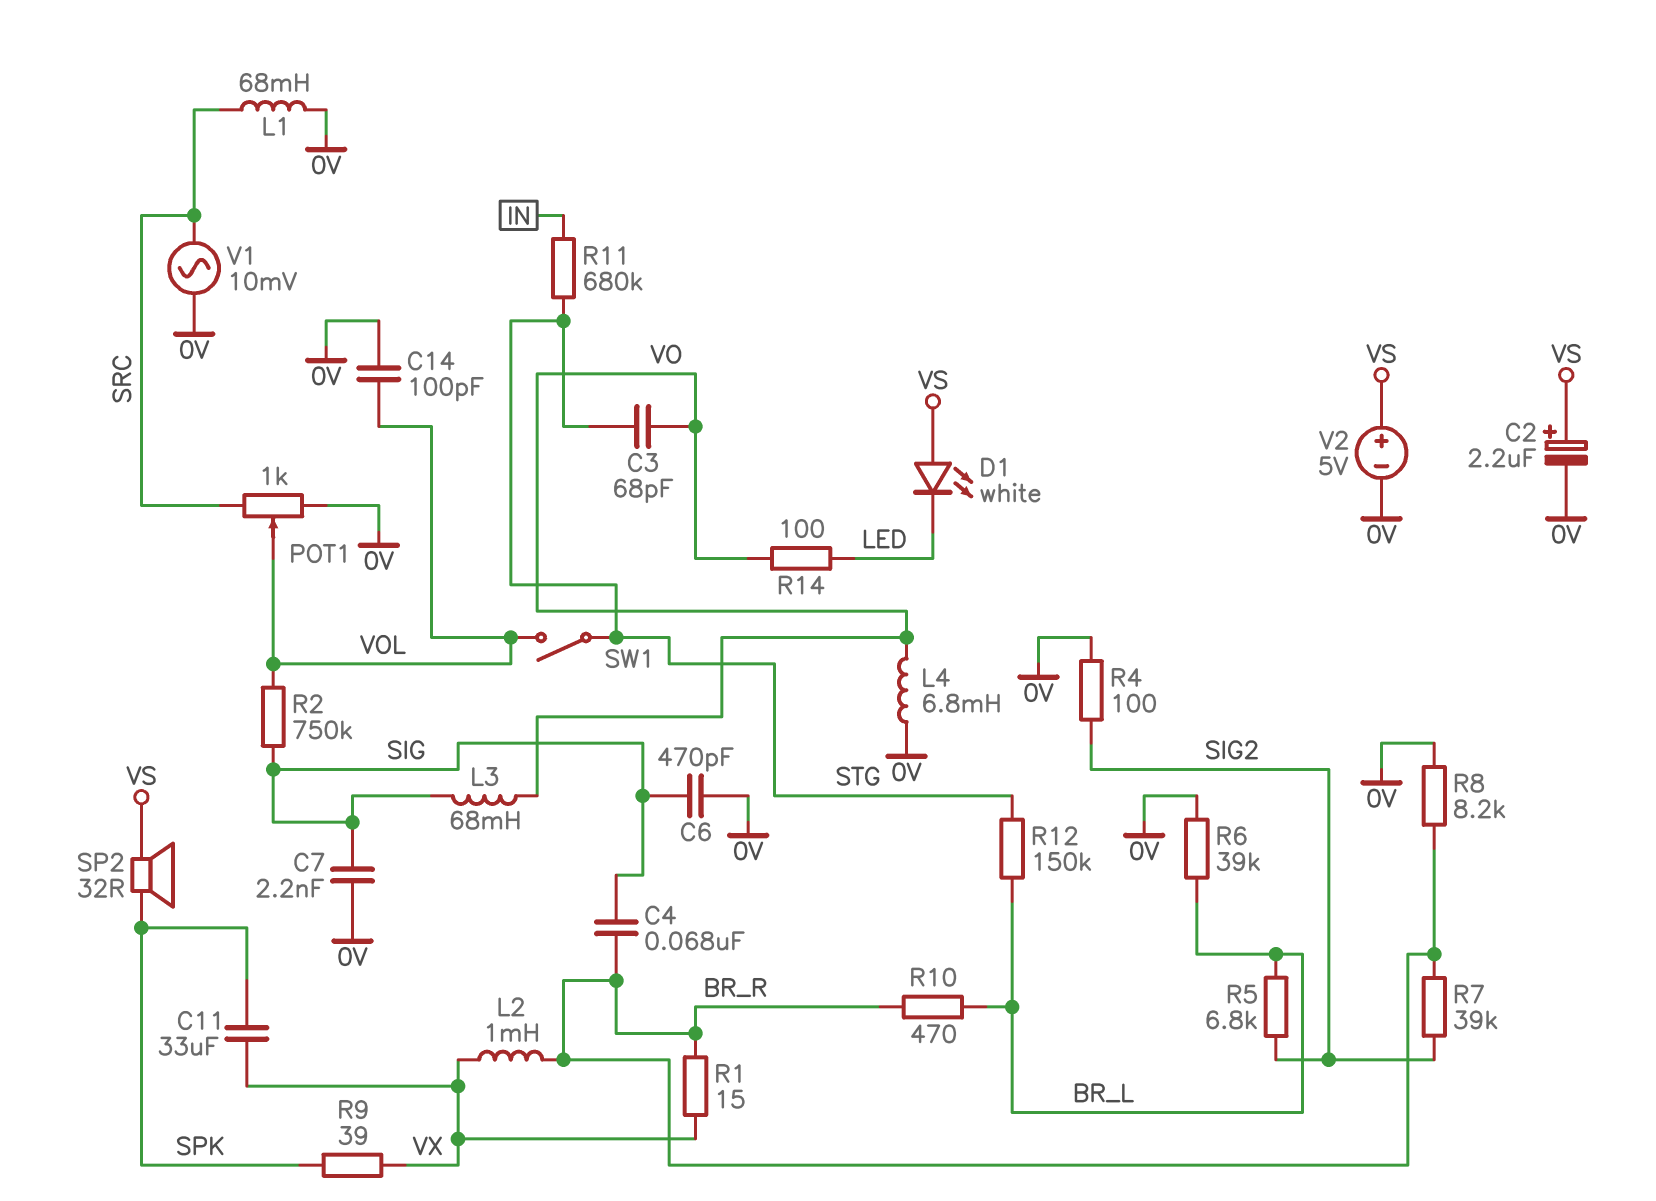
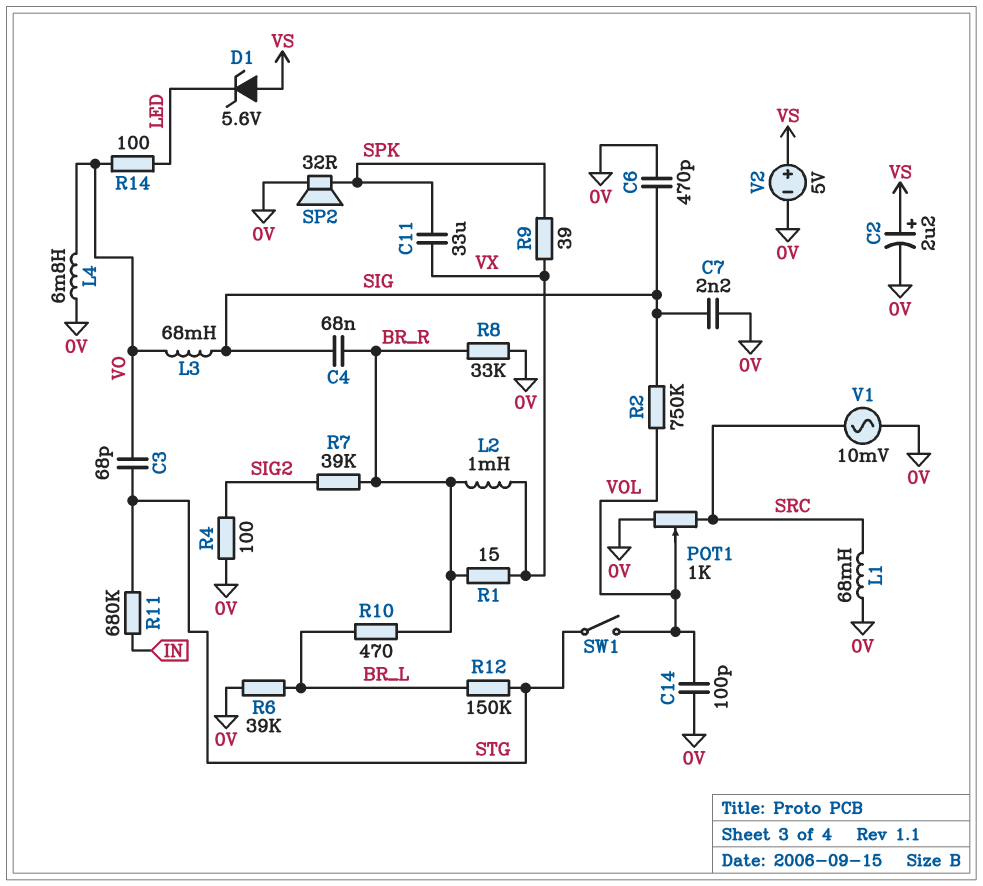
D1: LED white (A VS, K LED) -> zener 5.6V (A VS, K LED)
R5: 6.8k (BR_L, SIG2) -> none
R8: 8.2k (0V, BR_R) -> 33k (0V, BR_R)
SP2: speaker 32R (SPK, VS) -> speaker 32R (0V, SPK)

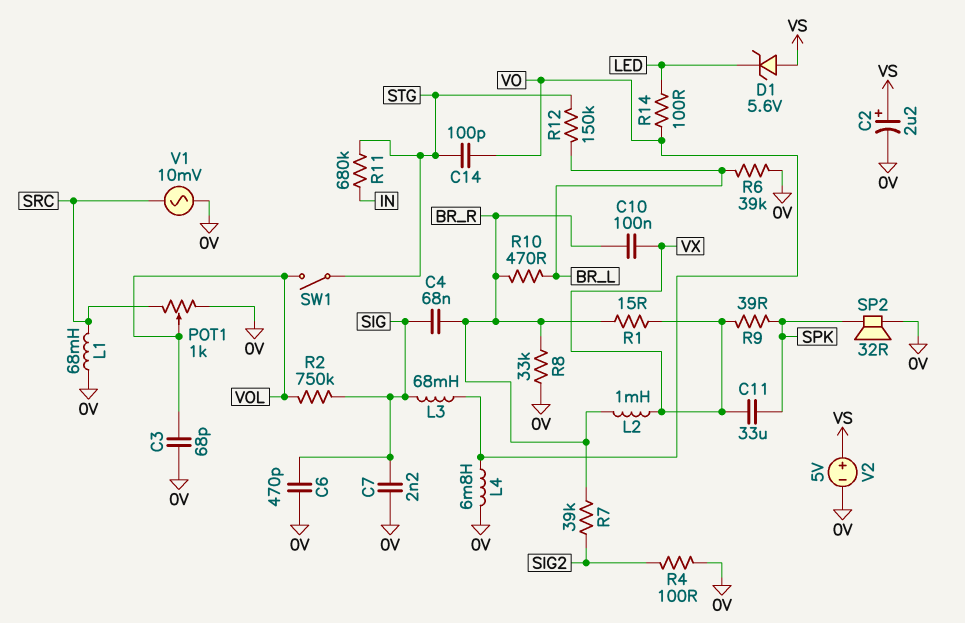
C3: 68pF (STG, VO) -> 68pF (0V, VOL)
C10: none -> 100nF (BR_R, VX)
C14: 100pF (0V, VOL) -> 100pF (STG, VO)

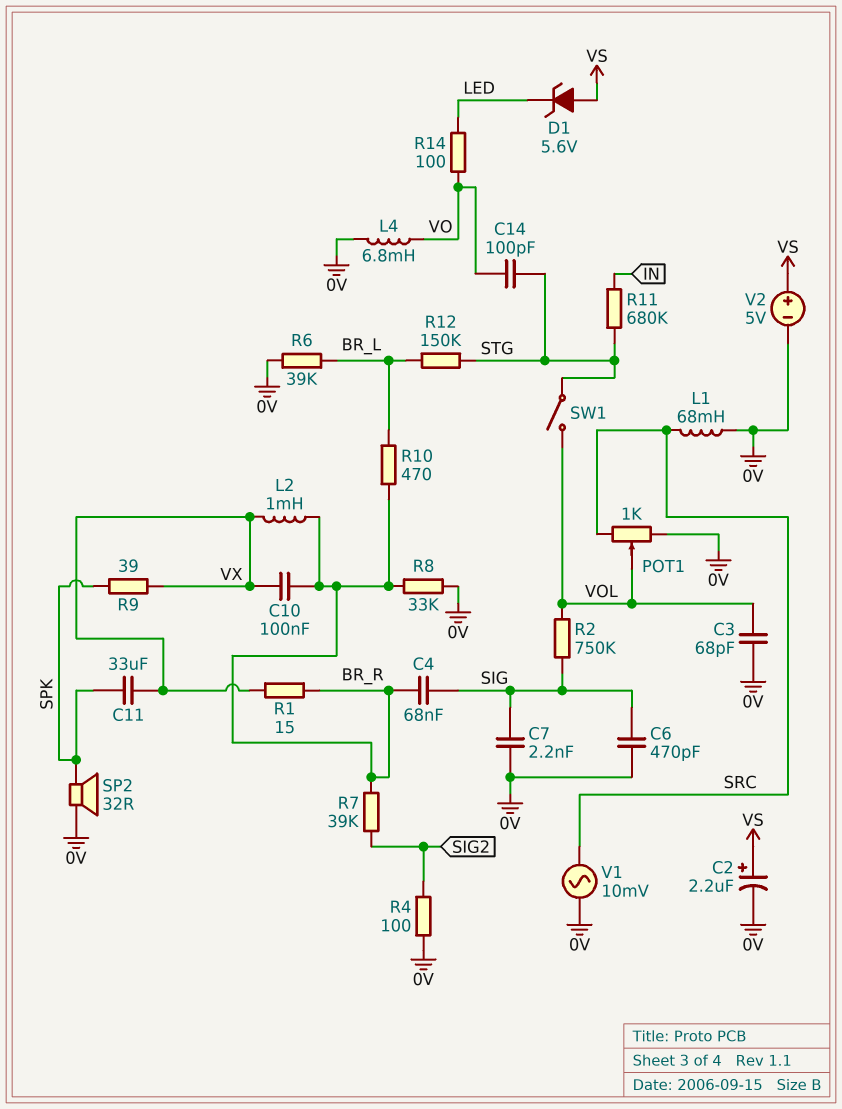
L3: 68mH (SIG, VO) -> none

